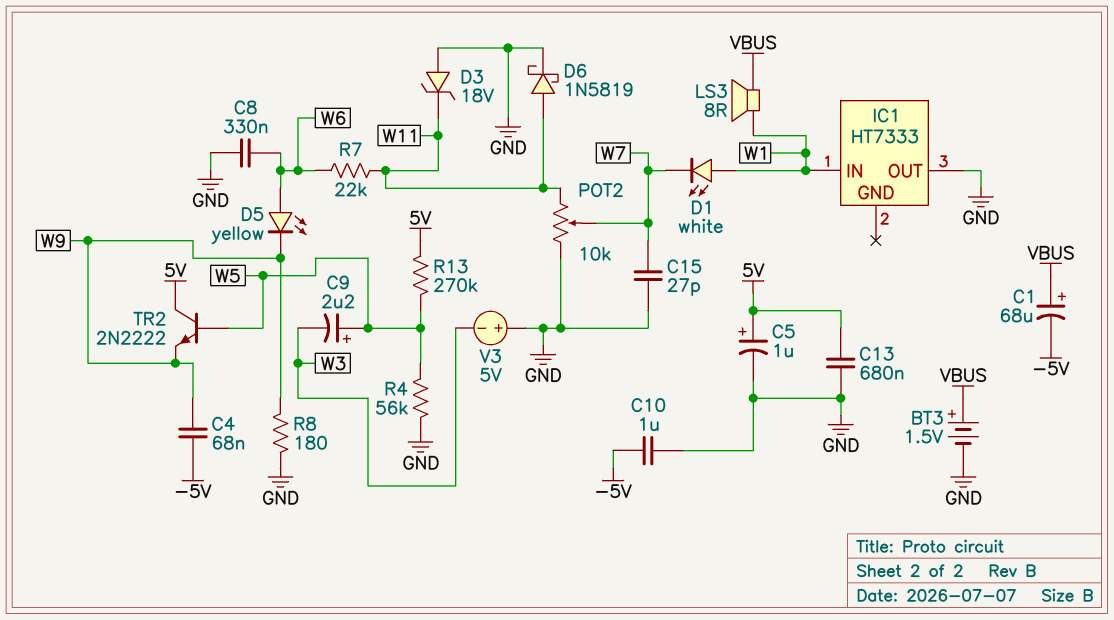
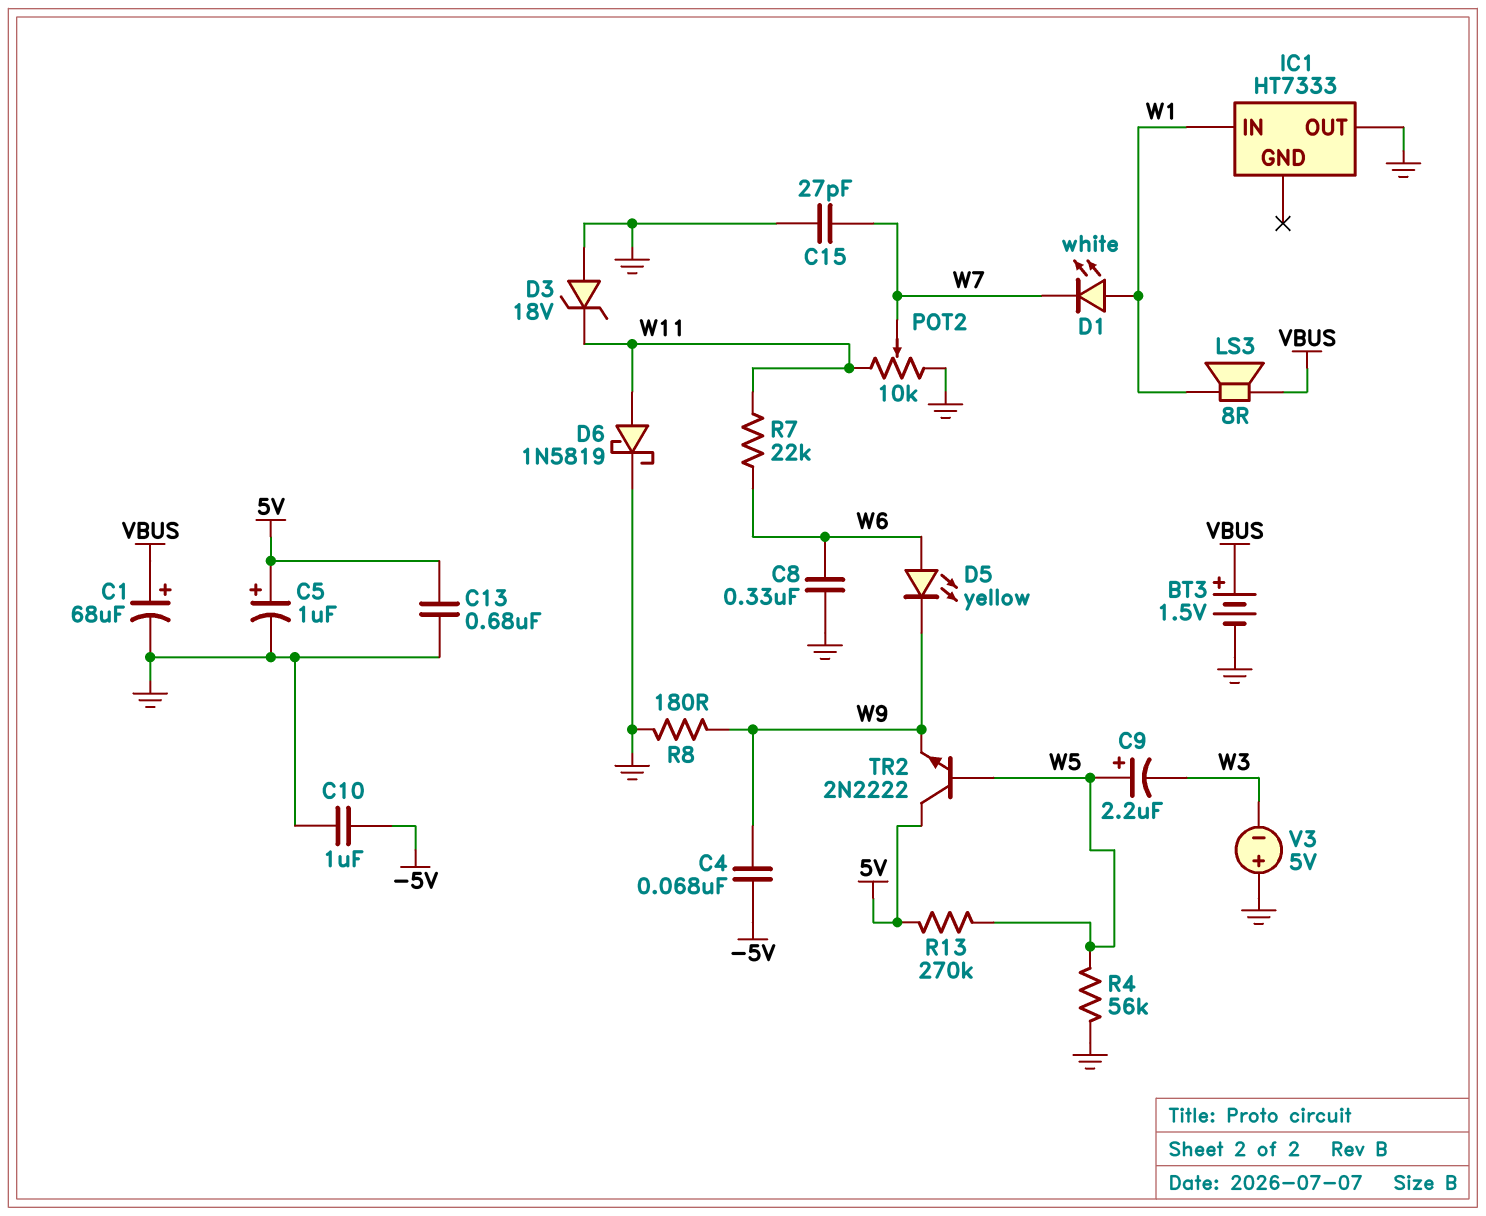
C1: 68uF (plus VBUS, minus -5V) -> 68uF (plus VBUS, minus GND)

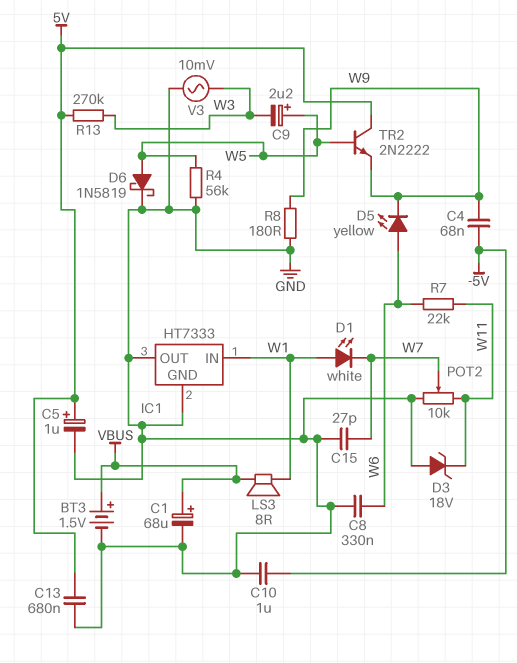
D6: schottky 1N5819 (A W11, K GND) -> schottky 1N5819 (A W5, K GND)
IC1 pin GND: none -> GND
R13: 270k (5V, W5) -> 270k (5V, W3)
V3: 5V (plus GND, minus W3) -> AC 10mV (GND, W3)

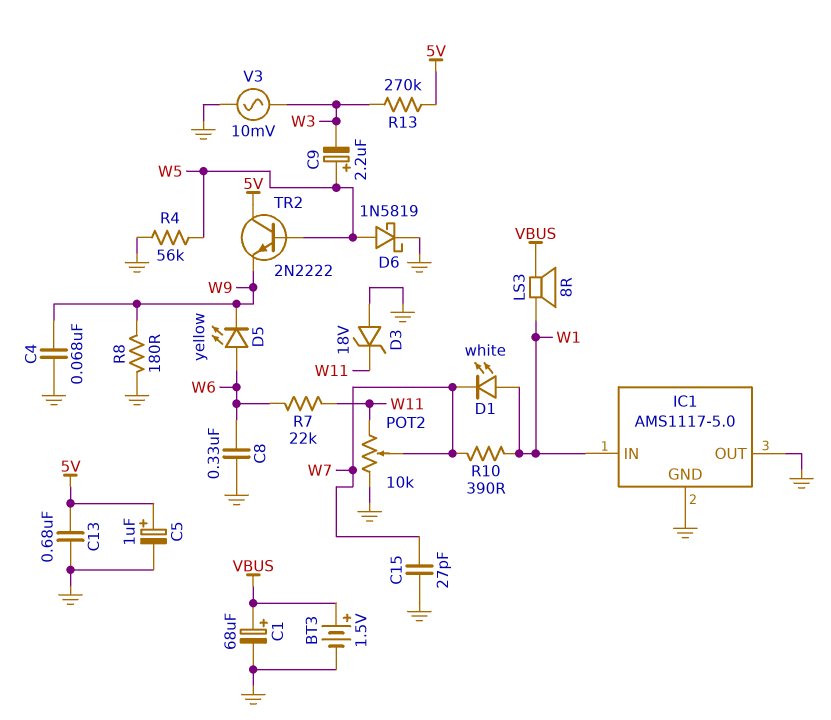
C4: 68nF (-5V, W9) -> 68nF (GND, W9)
C10: 1uF (-5V, GND) -> none
IC1: HT7333 -> AMS1117-5.0
R10: none -> 390 (W1, W7)

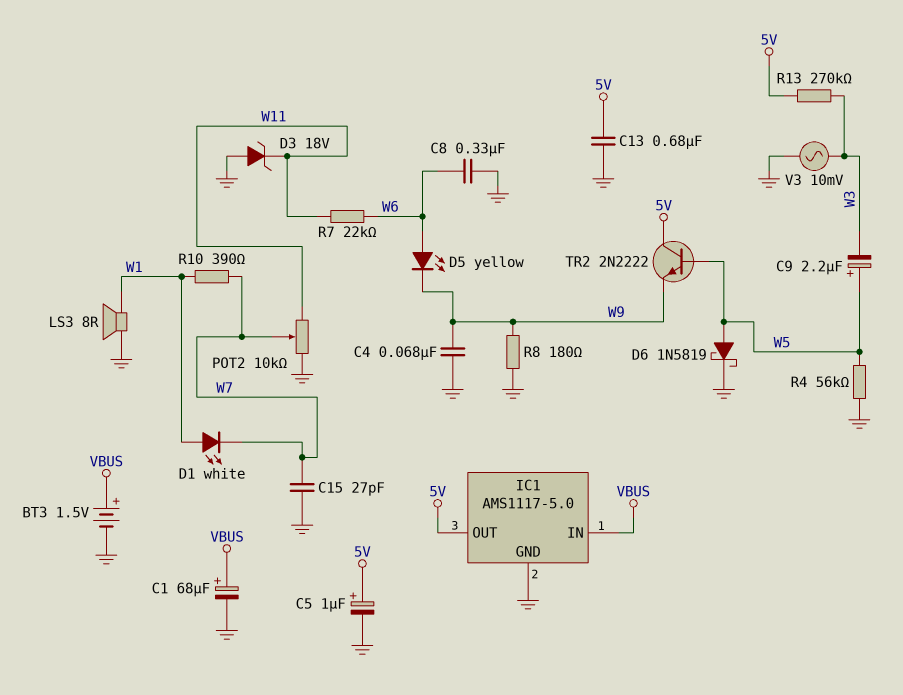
IC1 pin IN: W1 -> VBUS
IC1 pin OUT: GND -> 5V
LS3: speaker 8R (VBUS, W1) -> speaker 8R (GND, W1)

